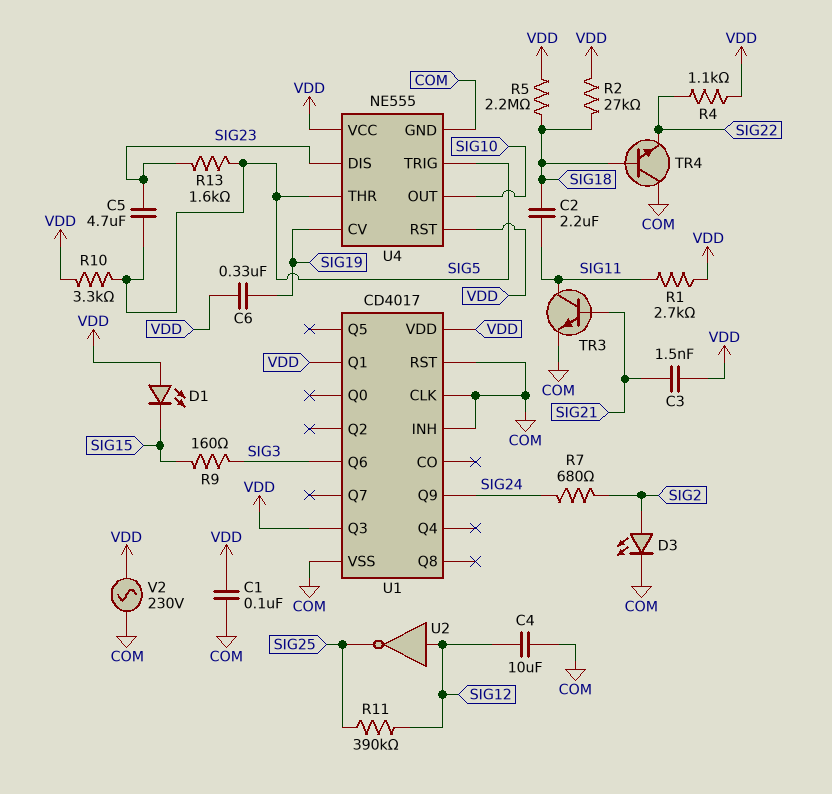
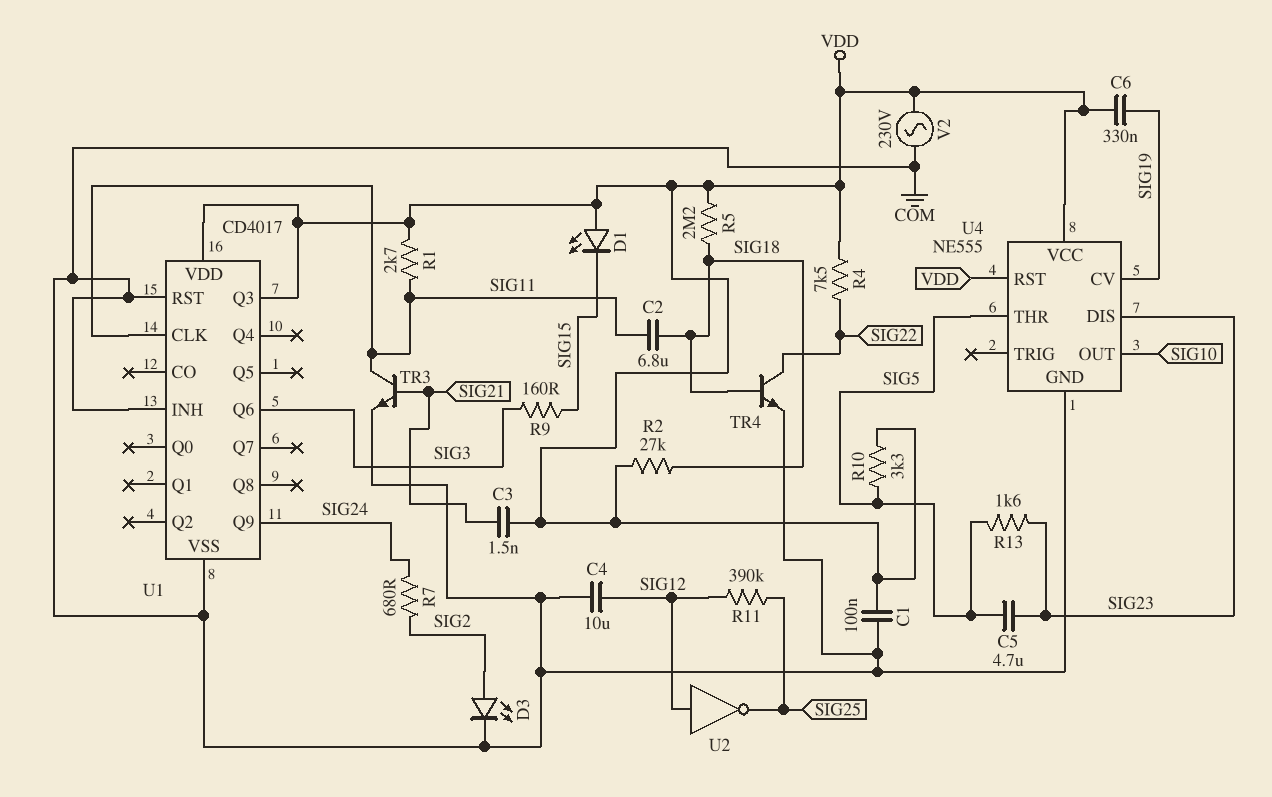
C2: 2.2uF (SIG11, SIG18) -> 6.8uF (SIG11, SIG18)
R4: 1.1k (SIG22, VDD) -> 7.5k (SIG22, VDD)
TR4: NPN (B SIG18, C COM, E SIG22) -> NPN (B SIG18, C SIG22, E COM)
U1 pin CLK: COM -> SIG11
U1 pin Q1: VDD -> none
U4 pin TRIG: SIG5 -> none

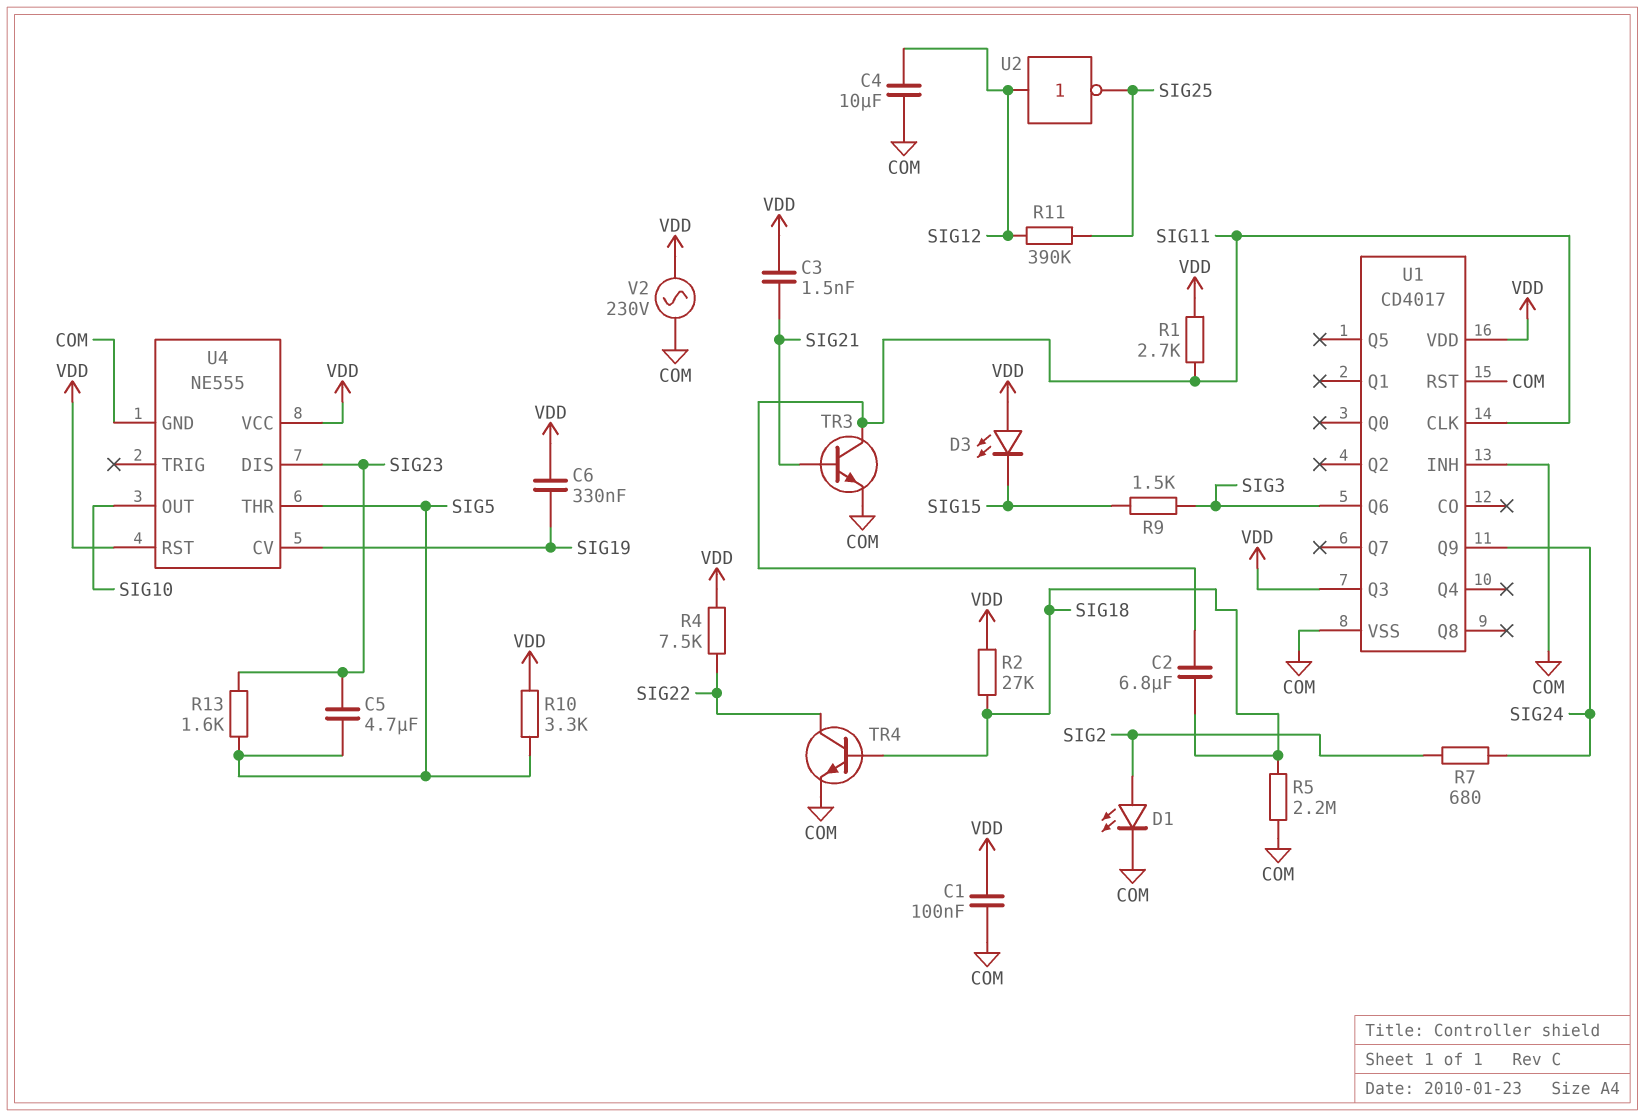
D1: LED (A VDD, K SIG15) -> LED (A SIG2, K COM)
D3: LED (A SIG2, K COM) -> LED (A VDD, K SIG15)
R5: 2.2M (SIG18, VDD) -> 2.2M (COM, SIG18)
R9: 160 (SIG3, SIG15) -> 1.5k (SIG3, SIG15)

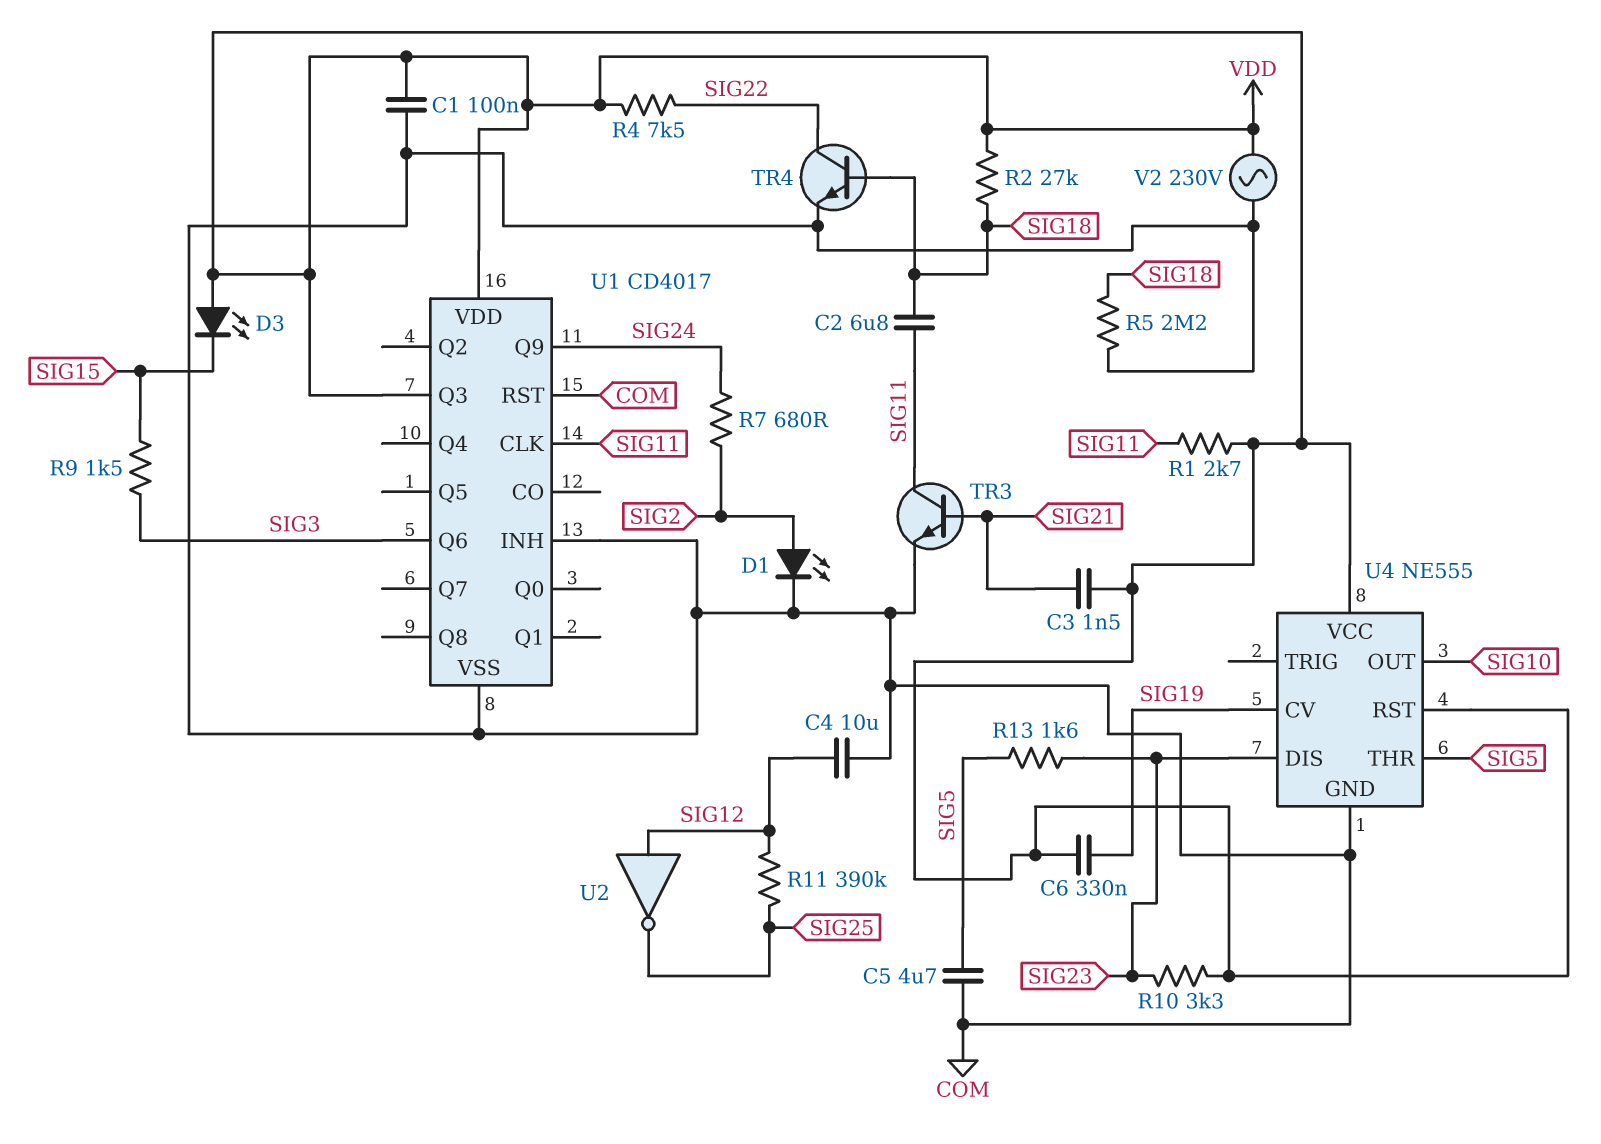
C5: 4.7uF (SIG5, SIG23) -> 4.7uF (COM, SIG5)
R10: 3.3k (SIG5, VDD) -> 3.3k (SIG23, VDD)

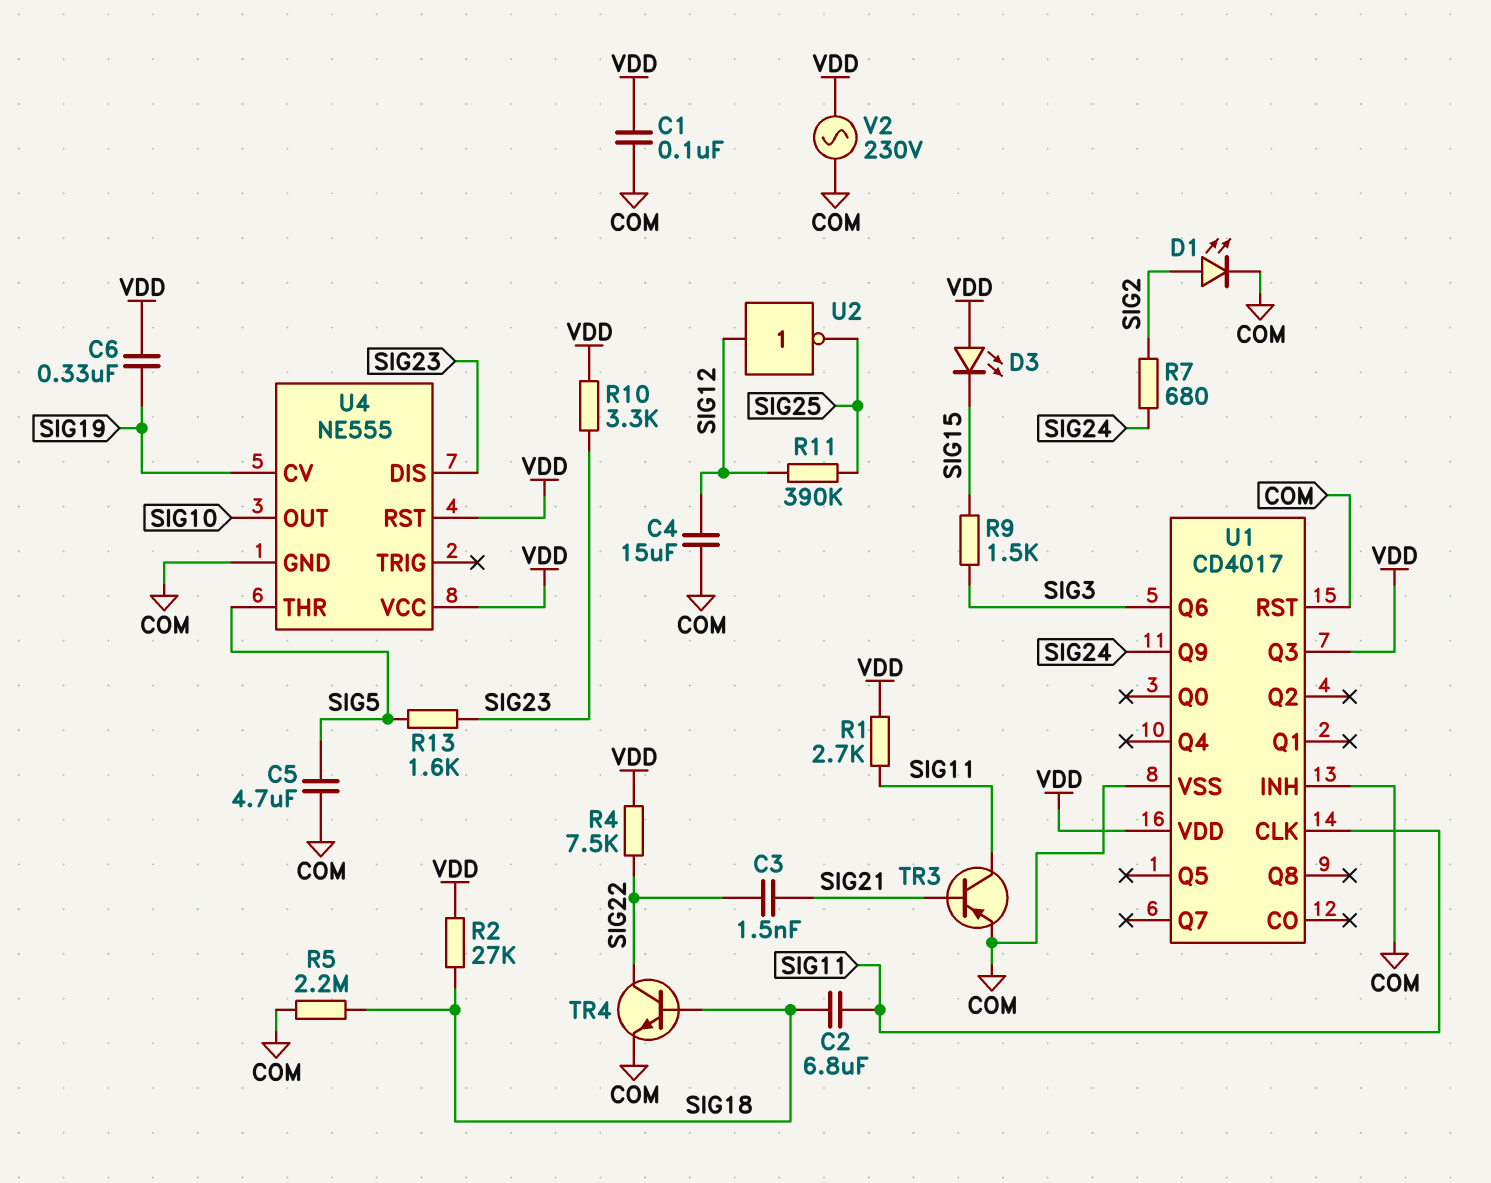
C3: 1.5nF (SIG21, VDD) -> 1.5nF (SIG21, SIG22)
C4: 10uF (COM, SIG12) -> 15uF (COM, SIG12)
TR3: NPN (B SIG21, C SIG11, E COM) -> PNP (B SIG21, C SIG11, E COM)

